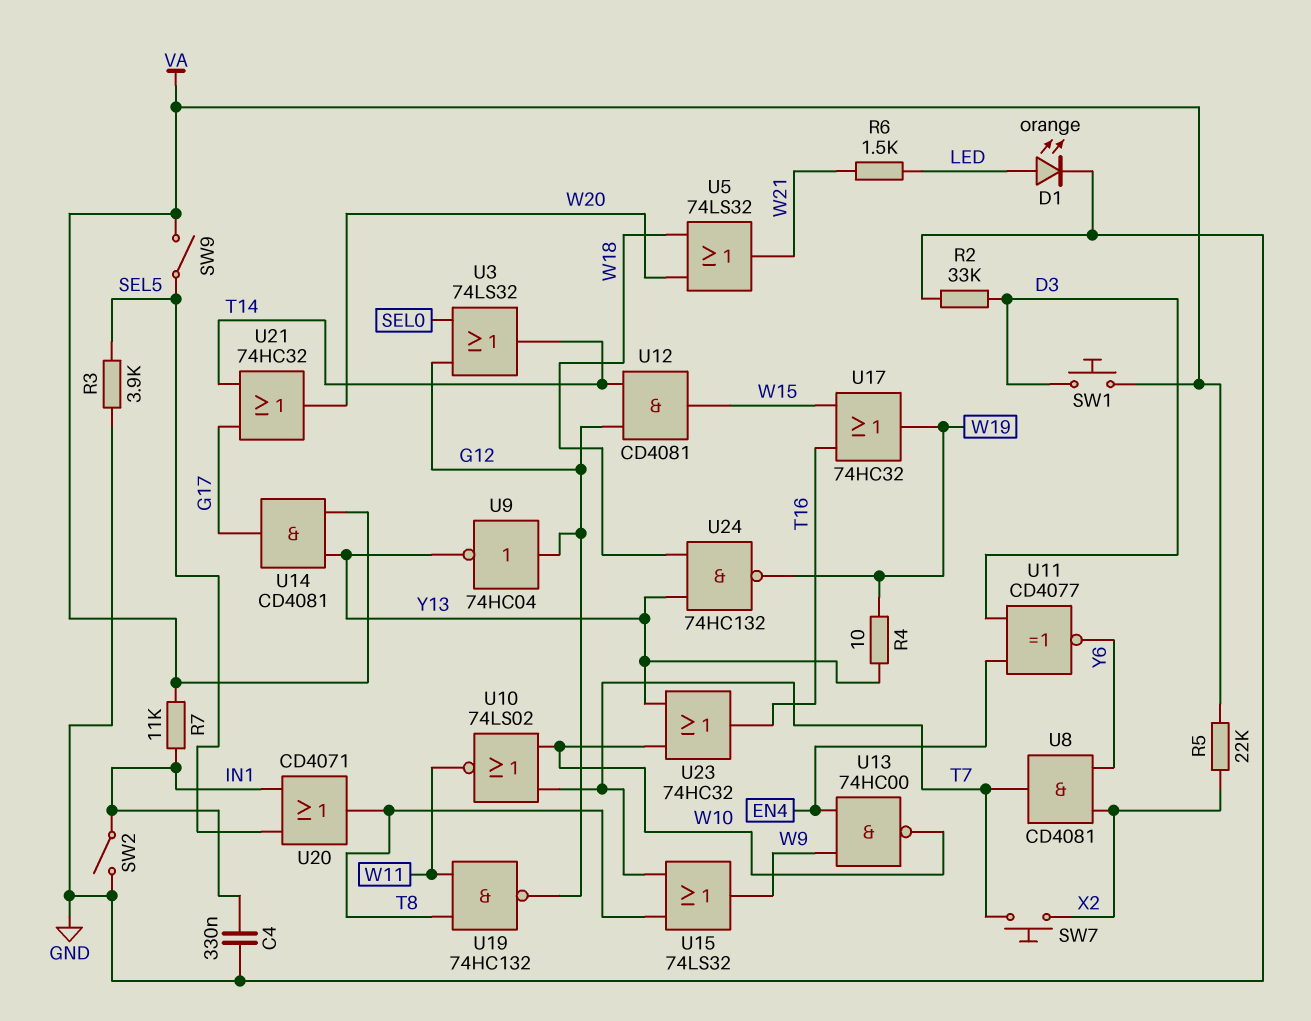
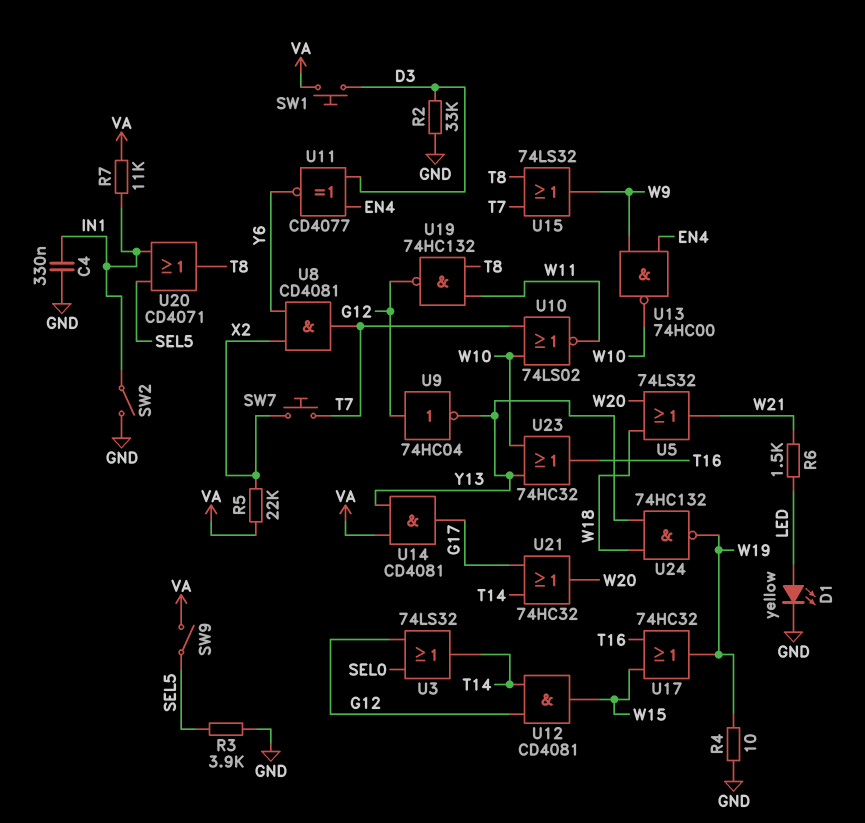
D1: LED orange (A LED, K GND) -> LED yellow (A LED, K GND)
R4: 10 (W19, Y13) -> 10 (GND, W19)

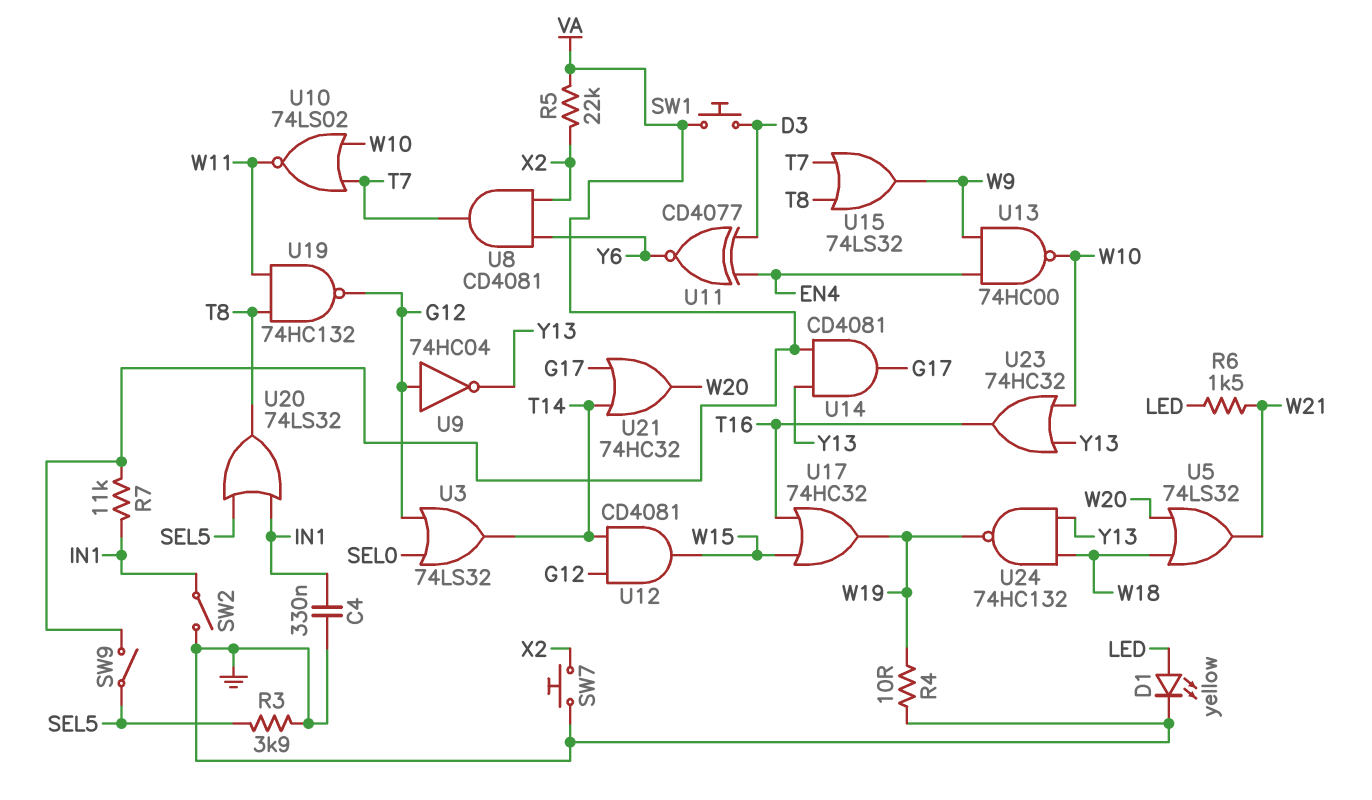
R2: 33k (D3, GND) -> none
SW7: button (T7, X2) -> button (GND, X2)
U20: OR CD4071 (in IN1, in SEL5, out T8) -> OR 74LS32 (in IN1, in SEL5, out T8)

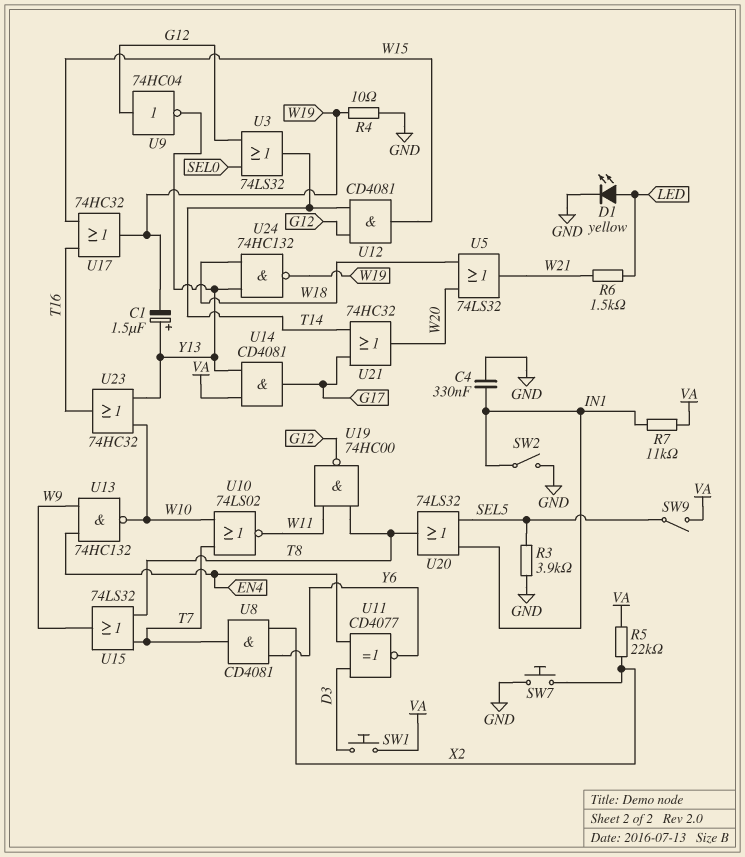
C1: none -> 1.5uF (plus Y13, minus W19)
U13: NAND 74HC00 (in EN4, in W9, out W10) -> NAND 74HC132 (in EN4, in W9, out W10)
U19: NAND 74HC132 (in T8, in W11, out G12) -> NAND 74HC00 (in T8, in W11, out G12)

